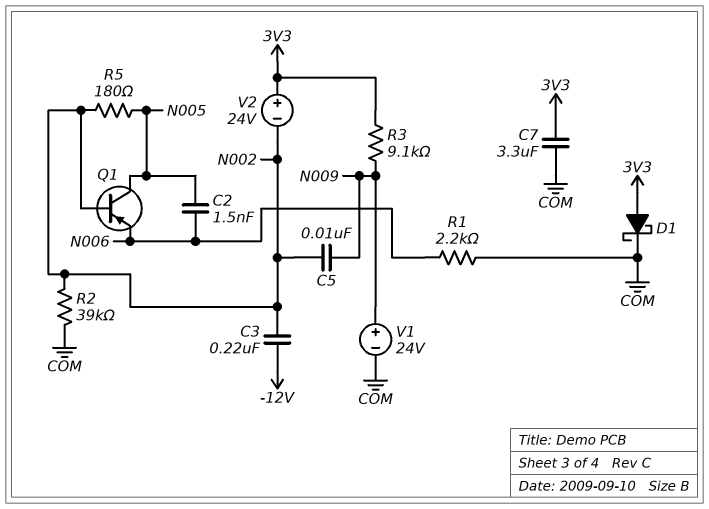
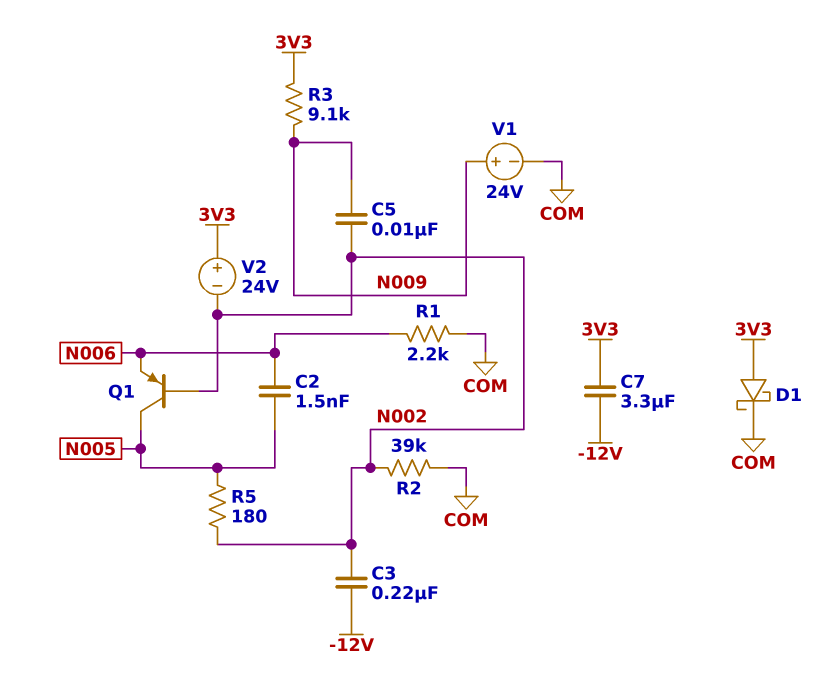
C7: 3.3uF (3V3, COM) -> 3.3uF (-12V, 3V3)

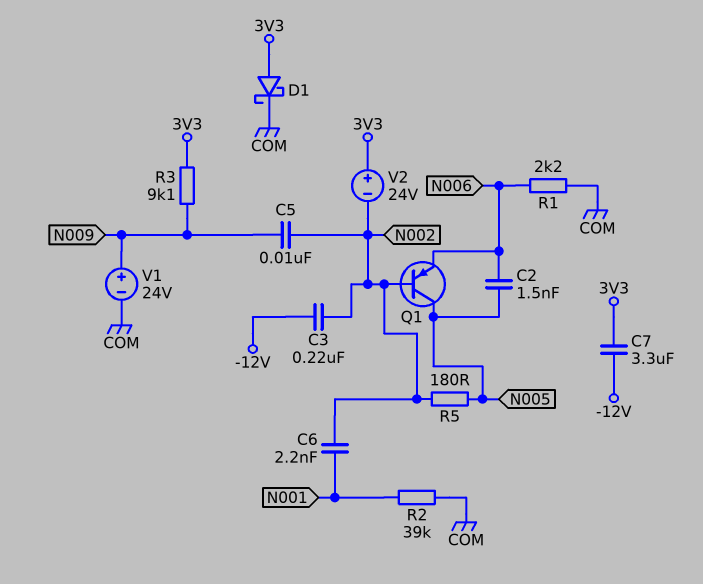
C6: none -> 2.2nF (N001, N002)
R2: 39k (COM, N002) -> 39k (COM, N001)

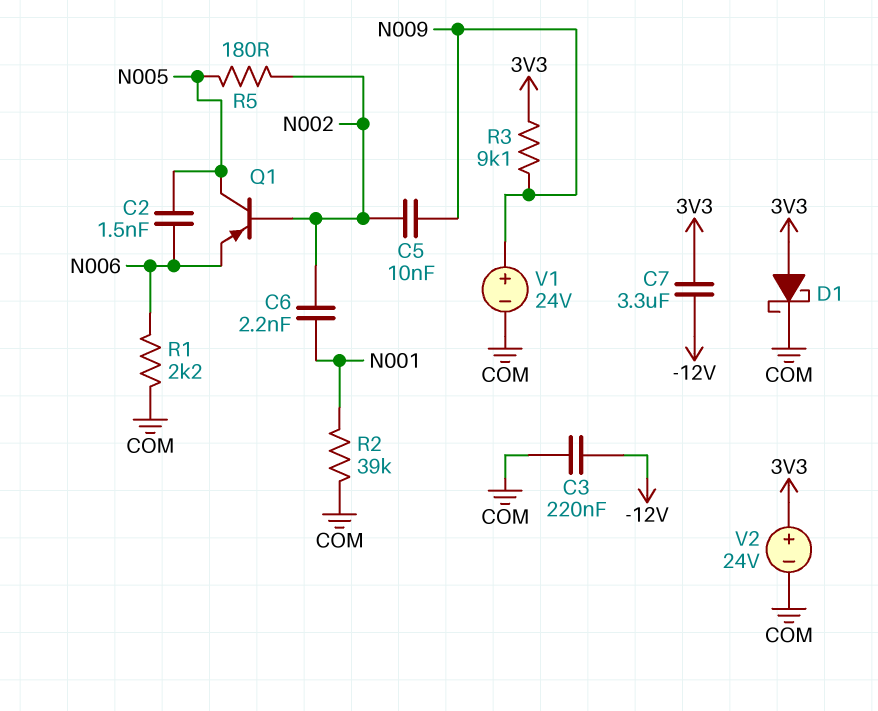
C3: 220nF (-12V, N002) -> 220nF (-12V, COM)
V2: 24V (plus 3V3, minus N002) -> 24V (plus 3V3, minus COM)

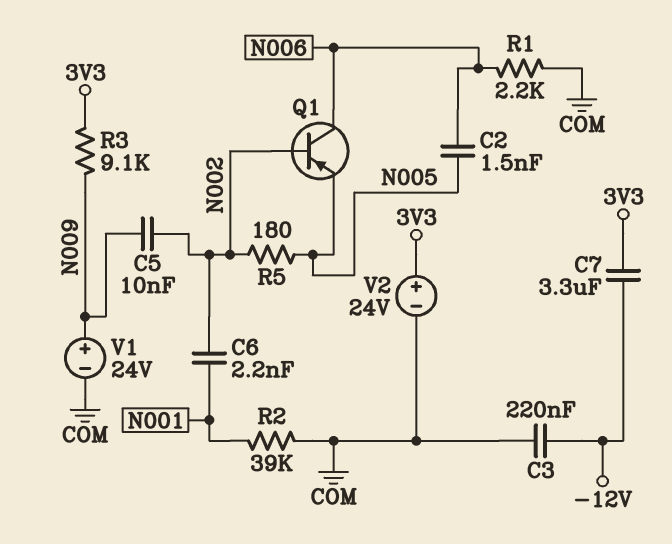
D1: schottky (A 3V3, K COM) -> none
Q1: PNP (B N002, C N005, E N006) -> PNP (B N002, C N006, E N005)

